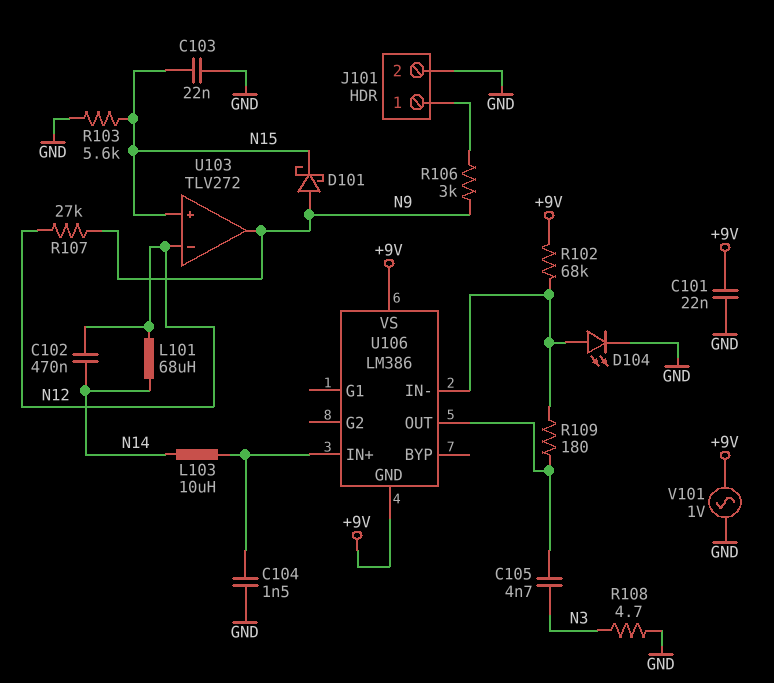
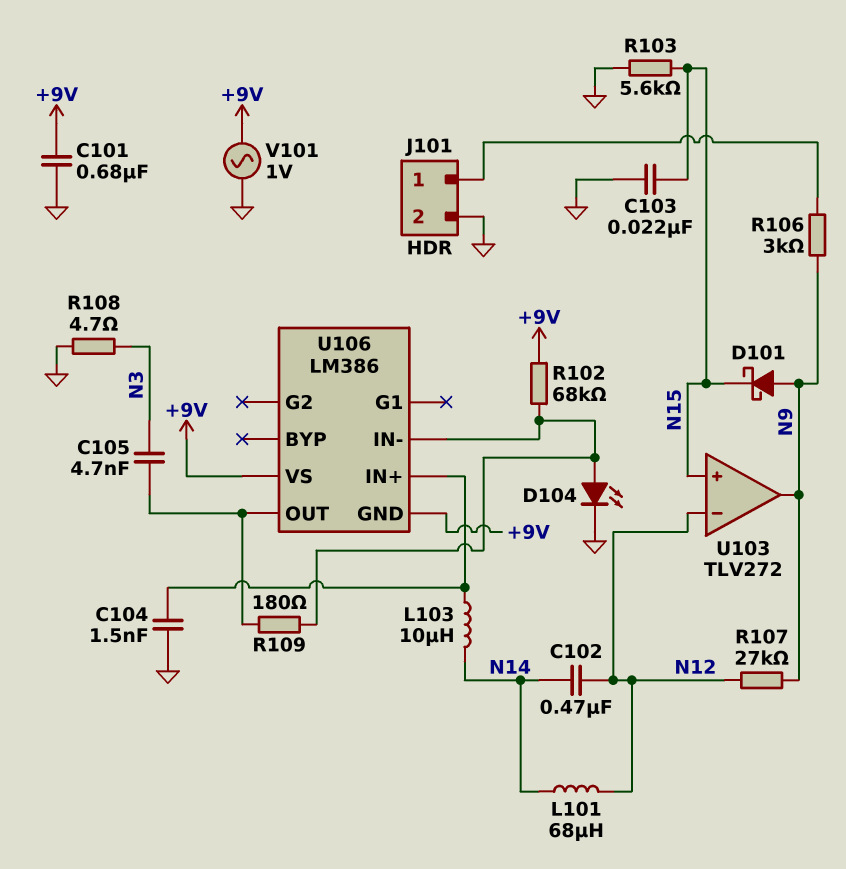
C101: 22nF (+9V, GND) -> 680nF (+9V, GND)

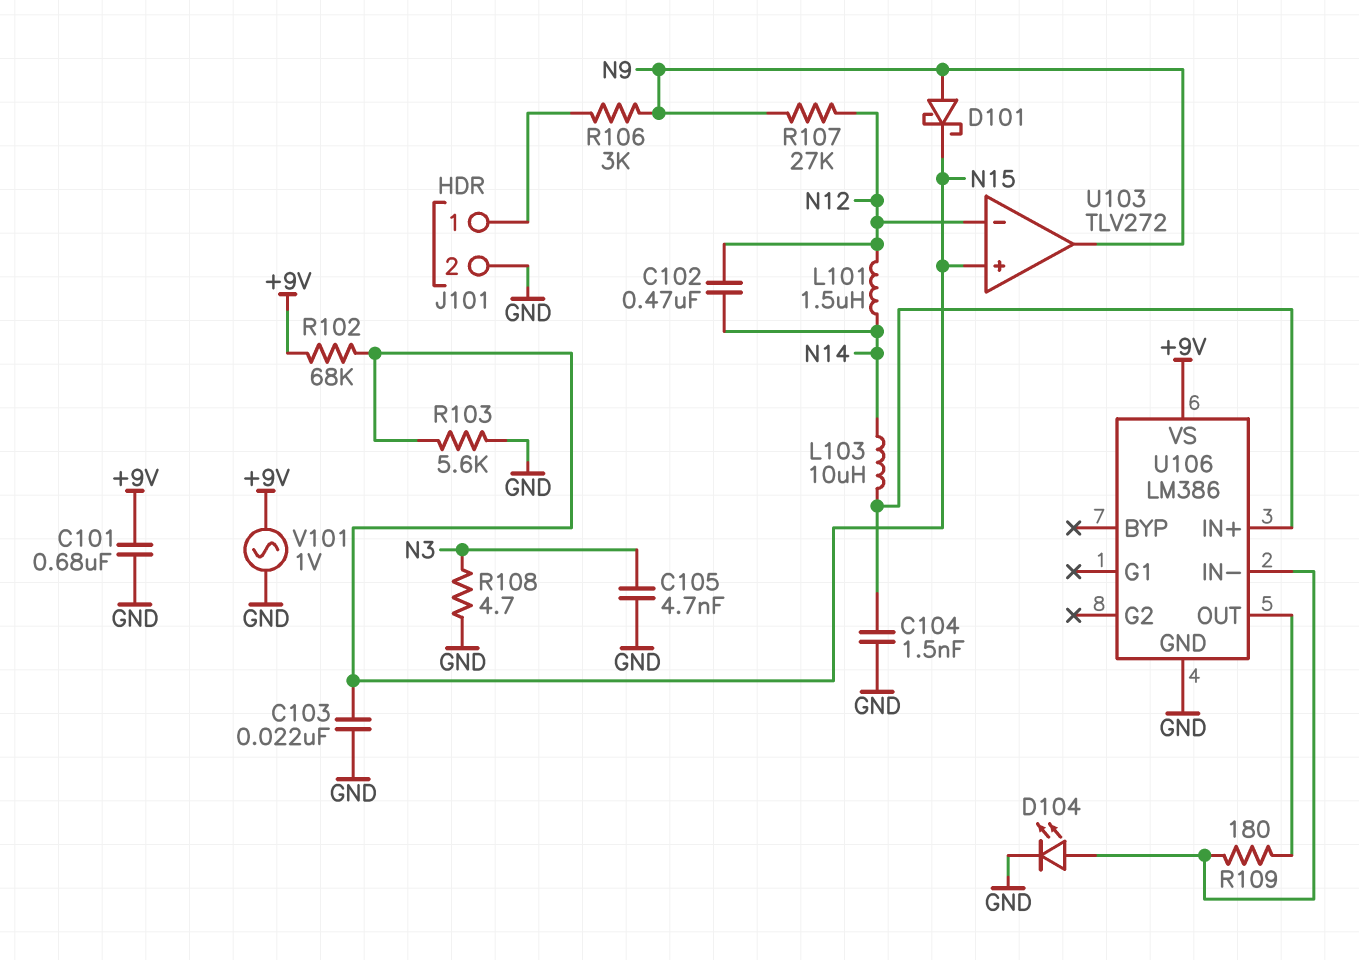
C105: 4.7nF (N3, U106/OUT) -> 4.7nF (GND, N3)
L101: 68uH (N12, N14) -> 1.5uH (N12, N14)
R102: 68k (+9V, U106/IN-) -> 68k (+9V, N15)
U106 pin GND: +9V -> GND

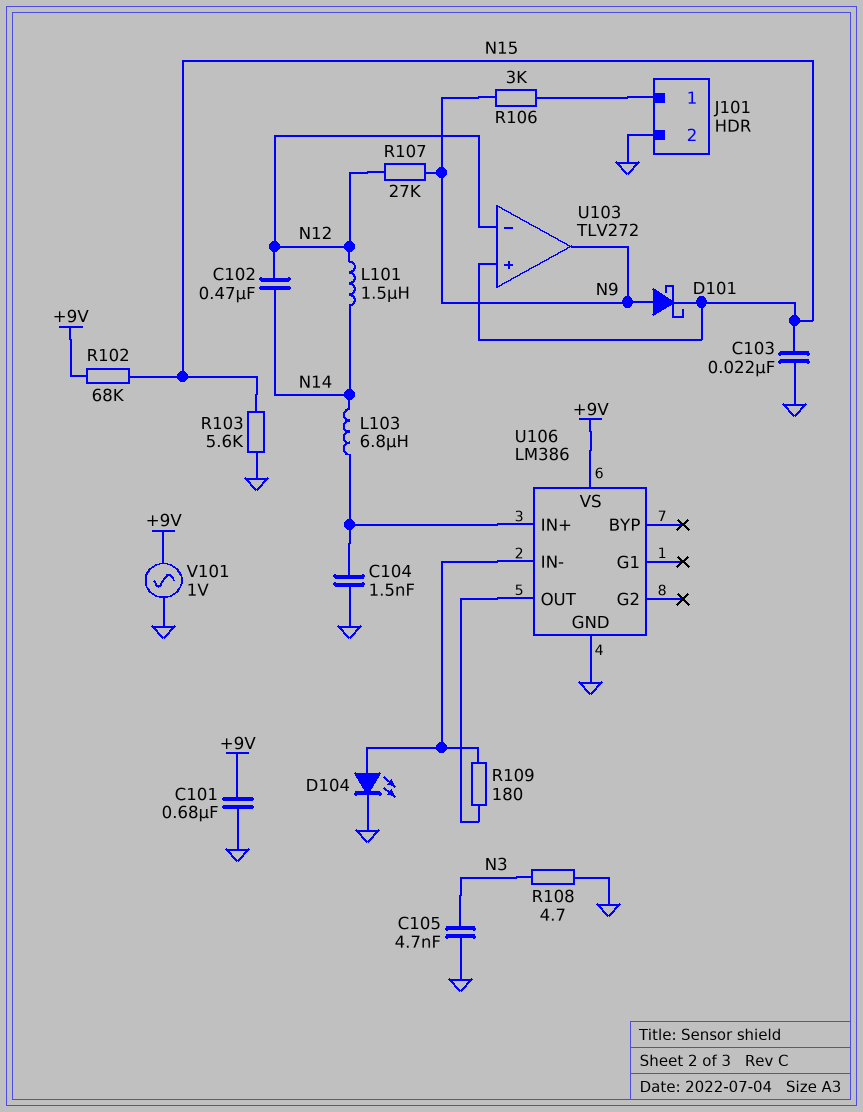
L103: 10uH (N14, U106/IN+) -> 6.8uH (N14, U106/IN+)

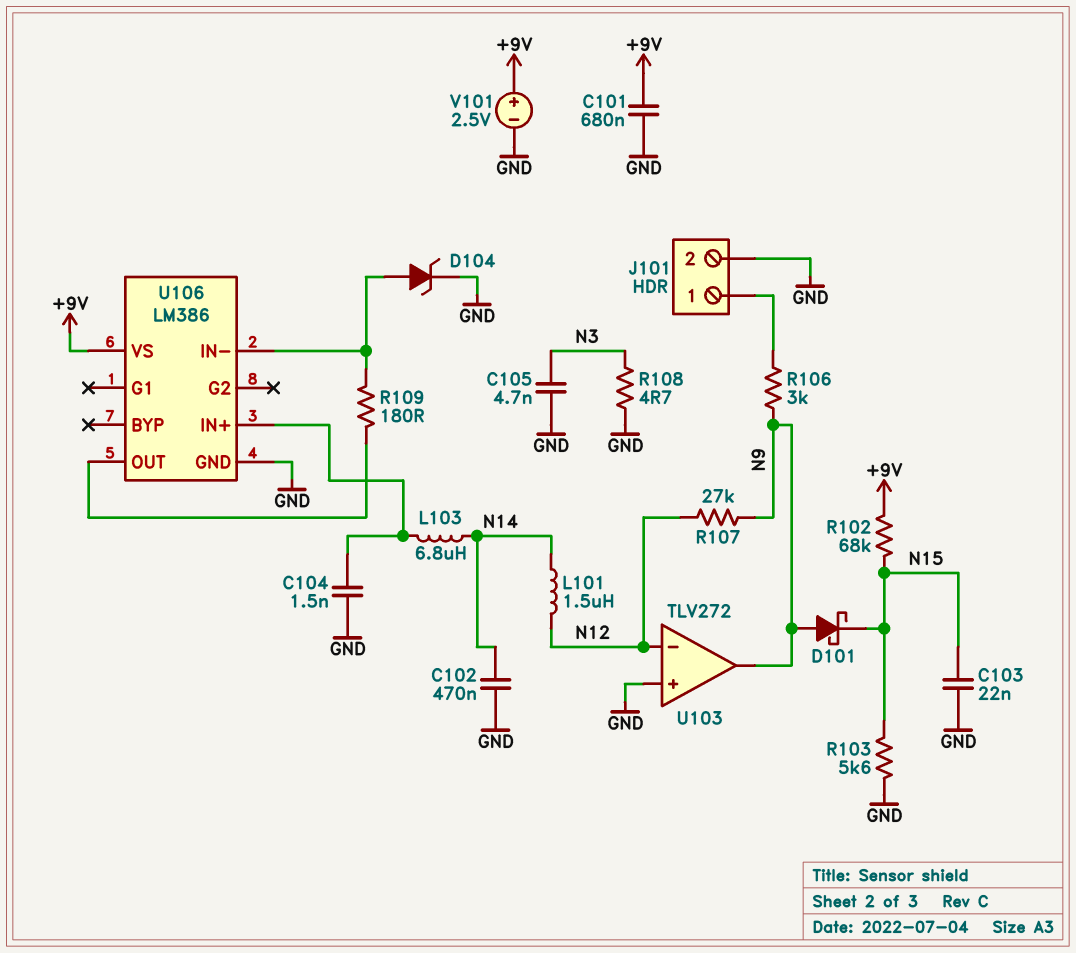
C102: 470nF (N12, N14) -> 470nF (GND, N14)
D104: LED (A U106/IN-, K GND) -> zener (A U106/IN-, K GND)
U103 pin in+: N15 -> GND
V101: AC 1V (+9V, GND) -> 2.5V (plus +9V, minus GND)

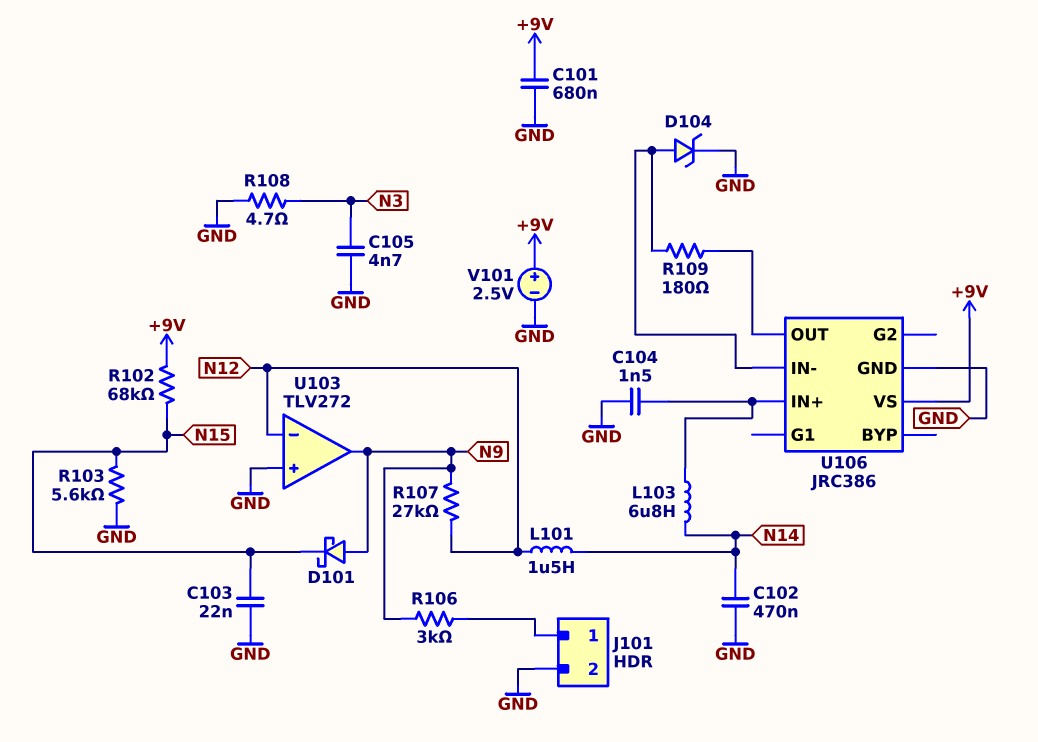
U106: LM386 -> JRC386

